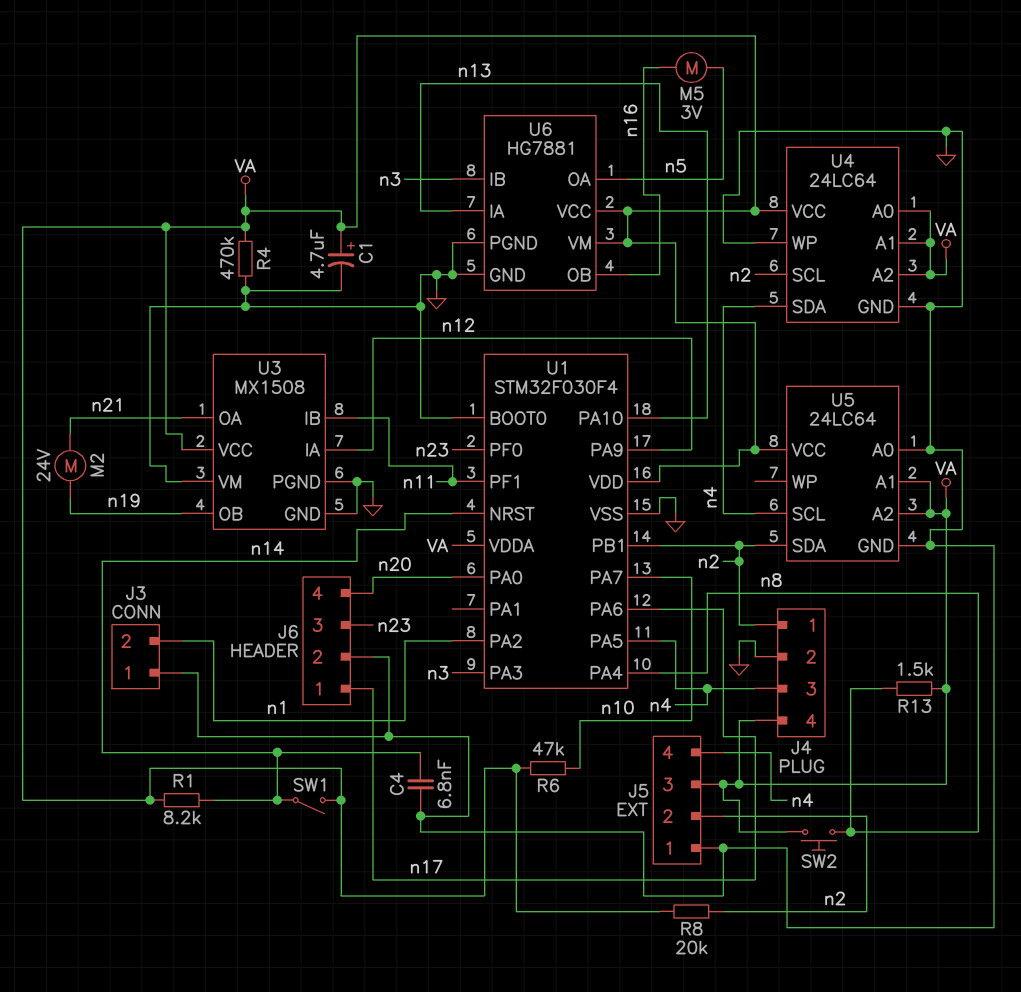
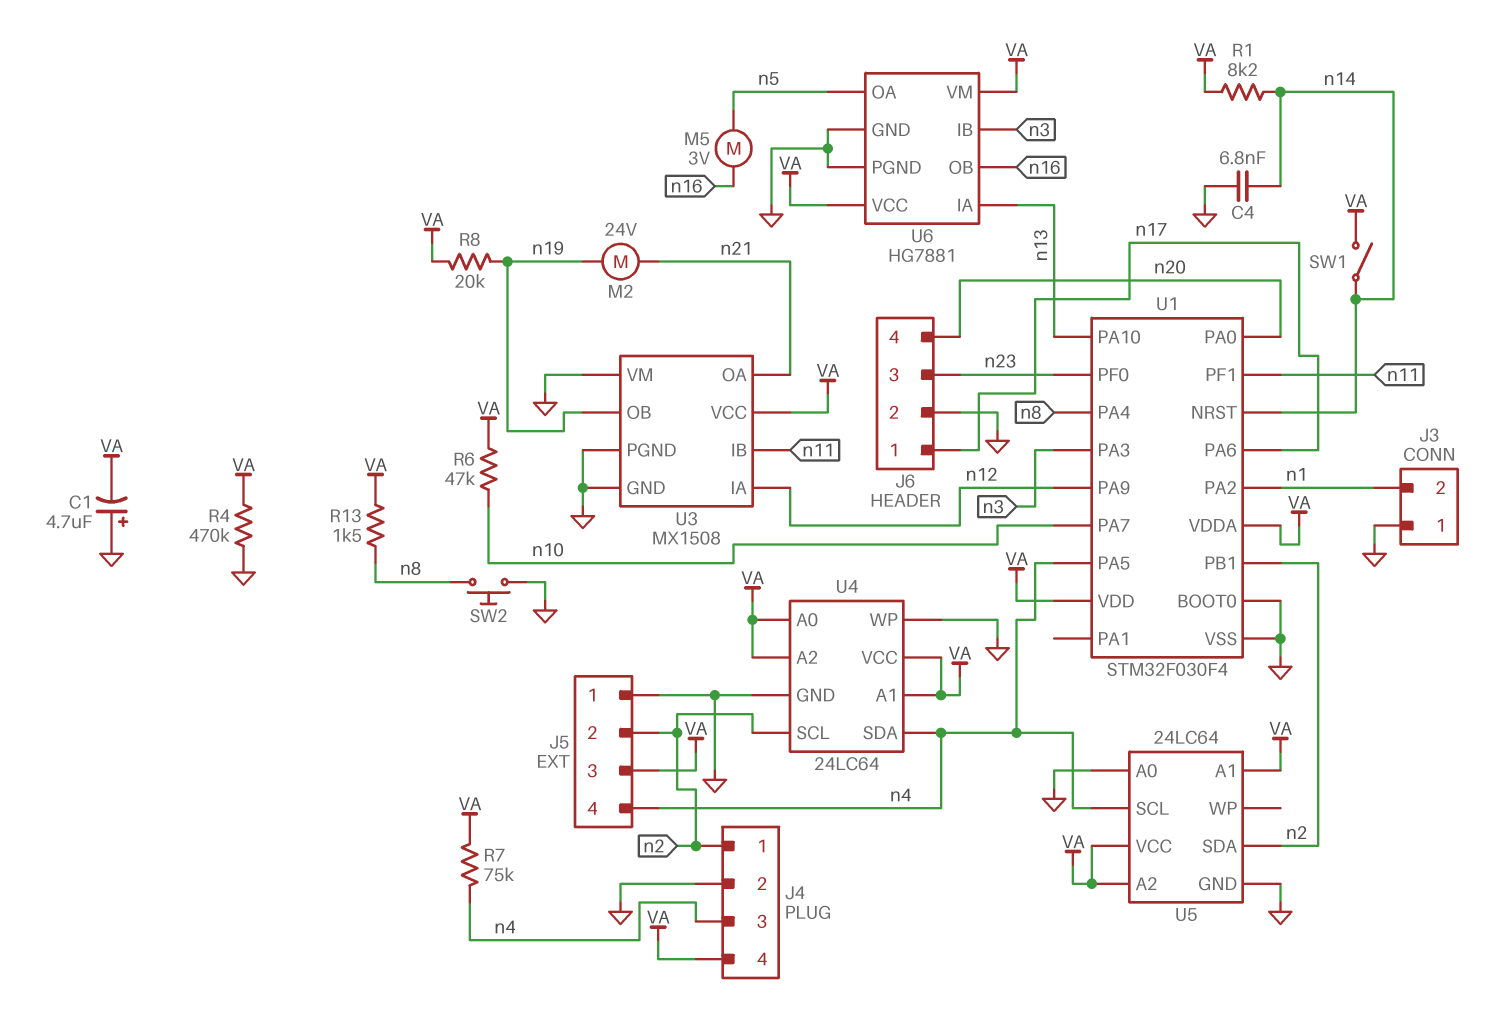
C1: 4.7uF (plus VA, minus GND) -> 4.7uF (plus GND, minus VA)
R7: none -> 75k (VA, n4)
R8: 20k (VA, n2) -> 20k (VA, n19)
SW2: button (VA, n8) -> button (GND, n8)

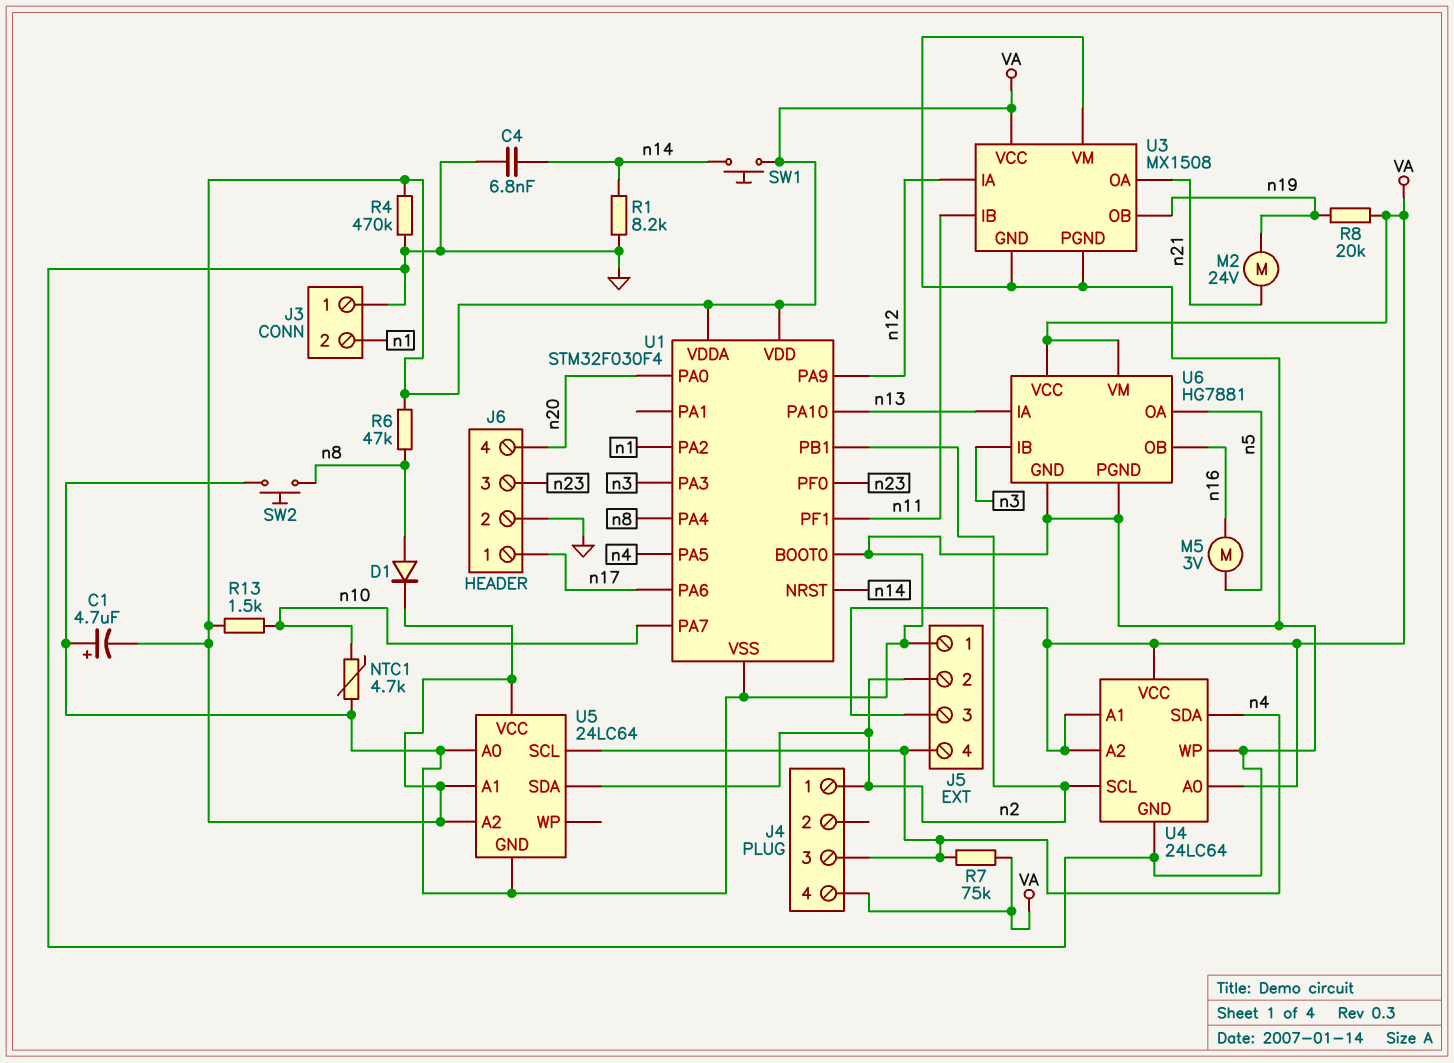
D1: none -> diode (A n8, K VA)
J4 pin 2: GND -> none
NTC1: none -> 4.7k (GND, n10)
R1: 8.2k (VA, n14) -> 8.2k (GND, n14)
R6: 47k (VA, n10) -> 47k (VA, n8)
R13: 1.5k (VA, n8) -> 1.5k (VA, n10)
SW1: switch (VA, n14) -> button (VA, n14)

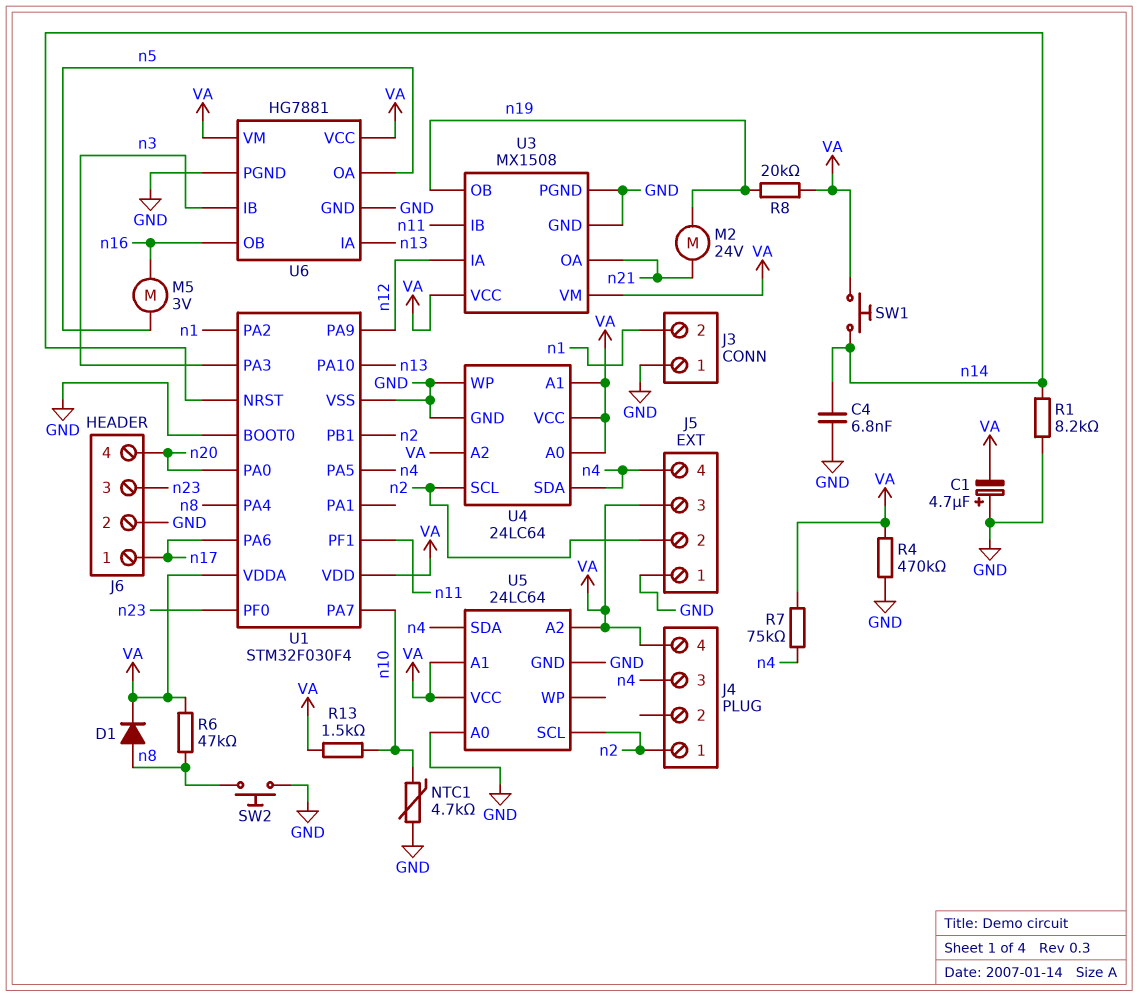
U3 pin VM: GND -> VA
U5 pin SCL: n4 -> n2
U5 pin SDA: n2 -> n4

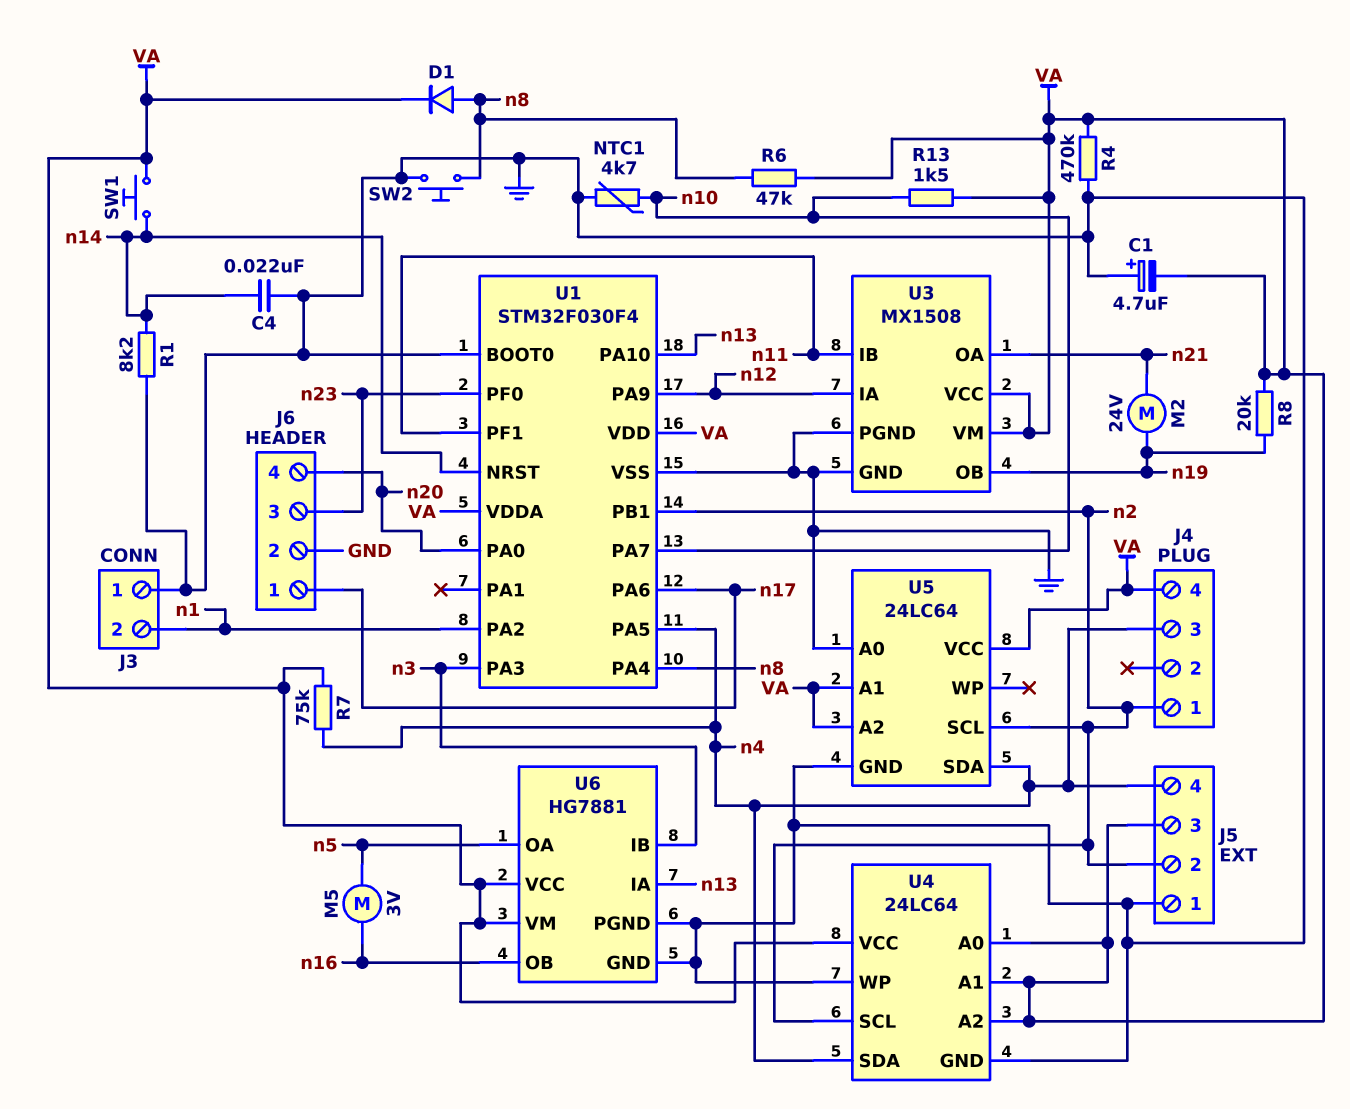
C4: 6.8nF (GND, n14) -> 22nF (GND, n14)

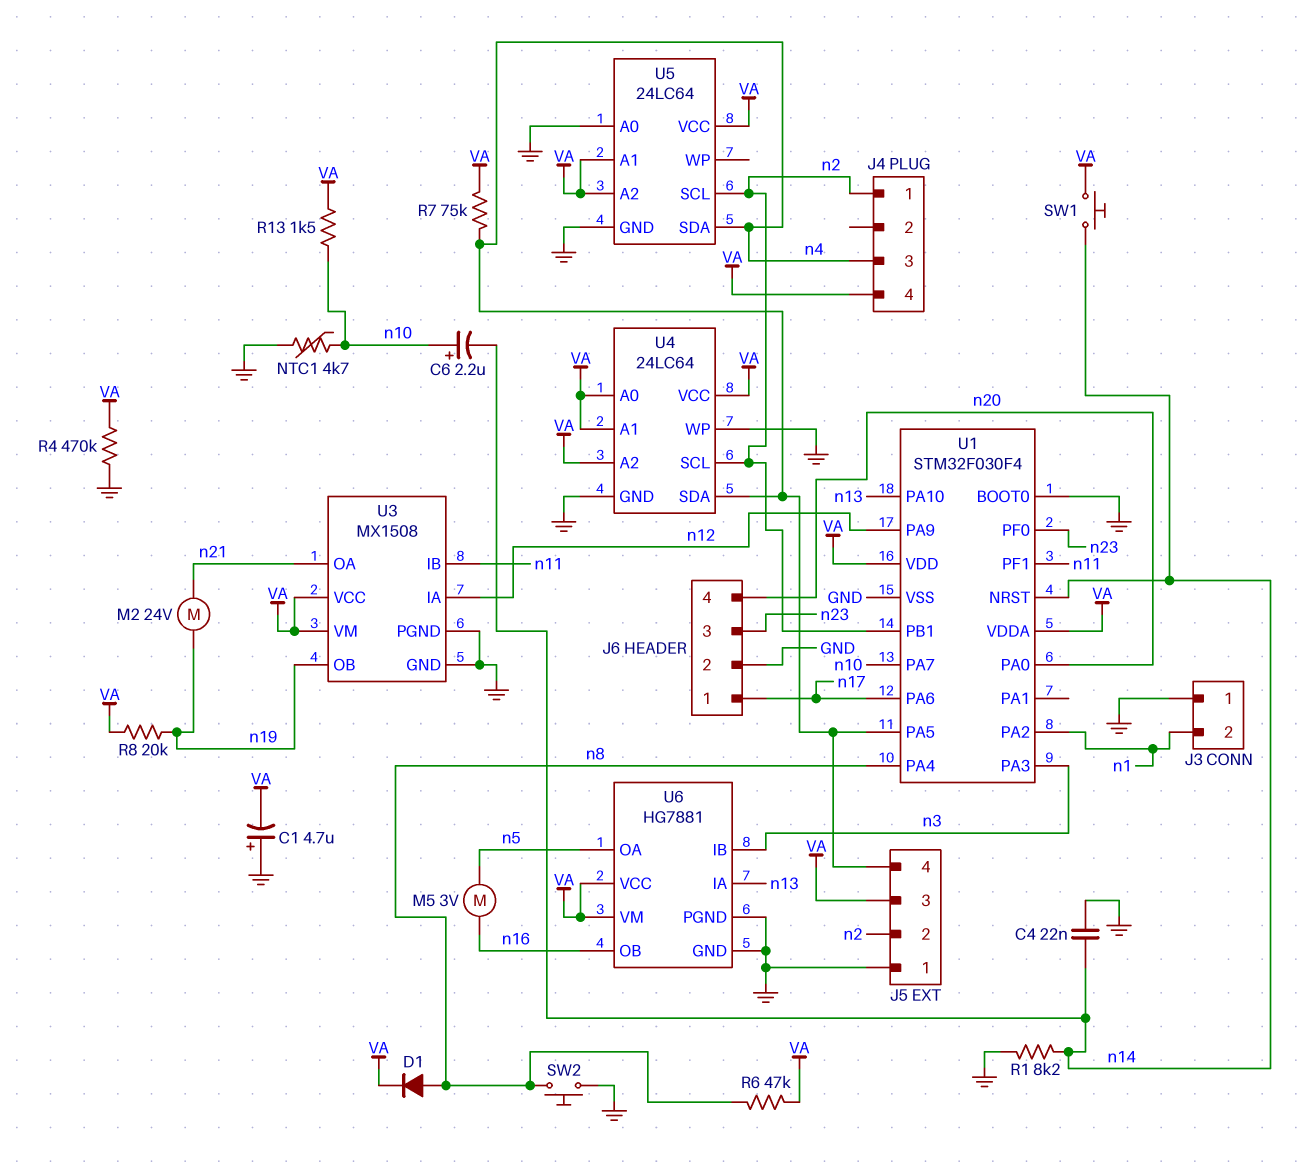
C6: none -> 2.2uF (plus n10, minus n14)

